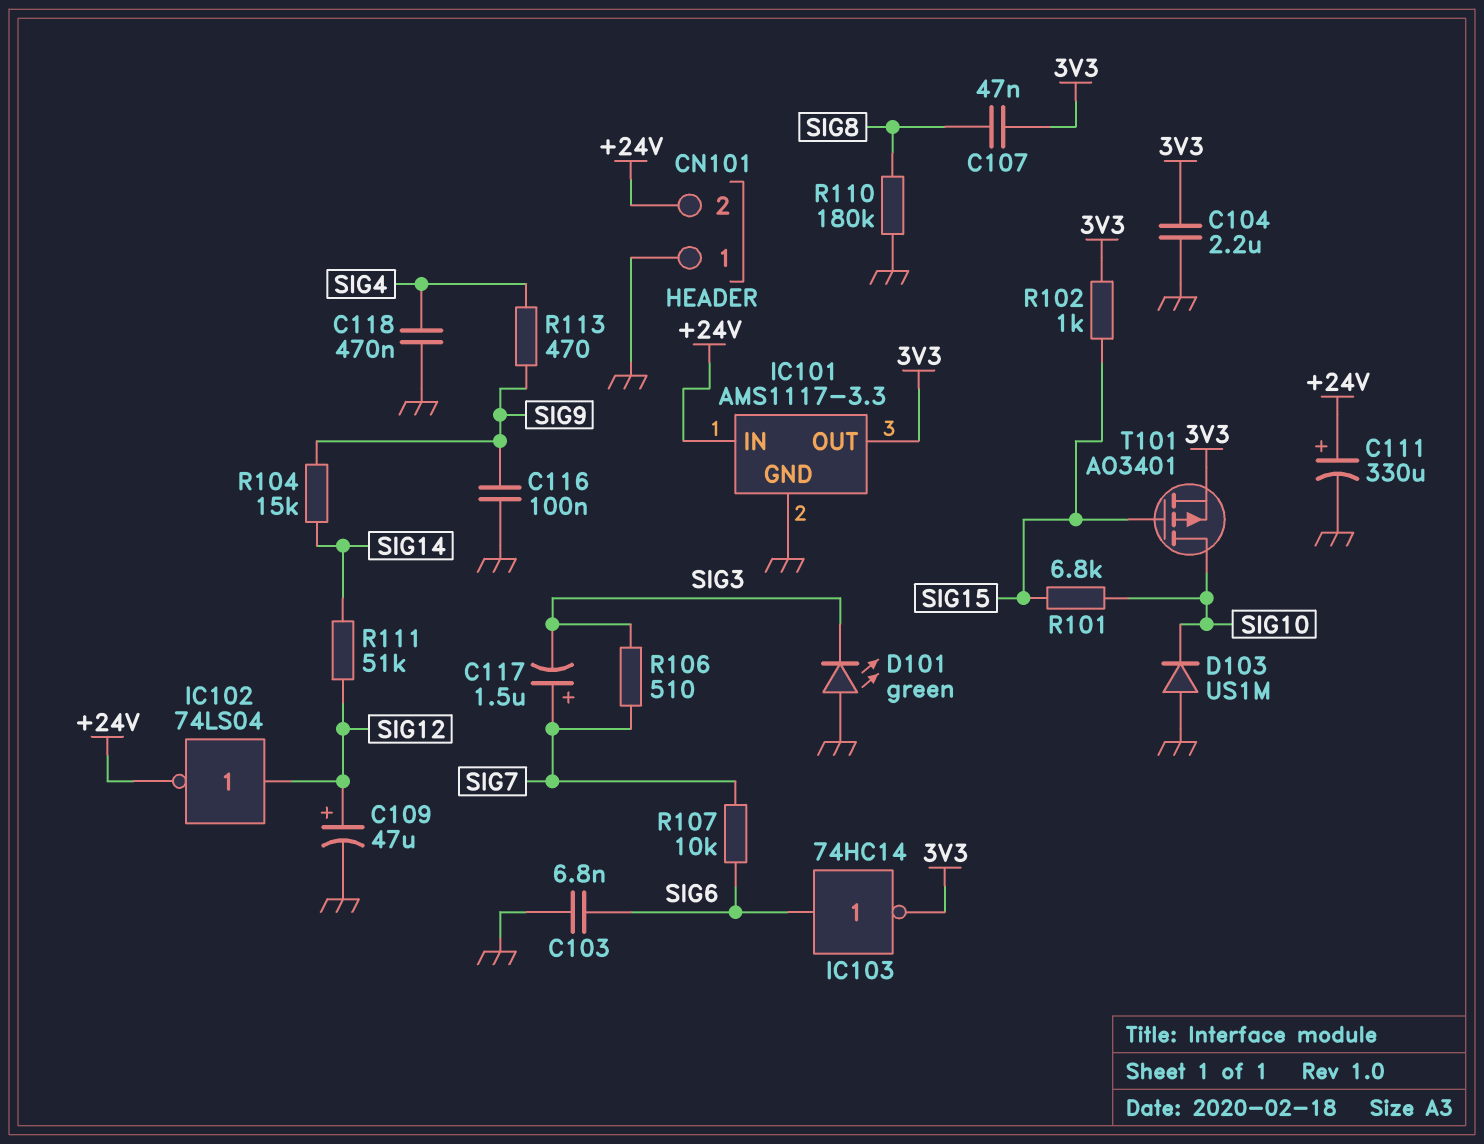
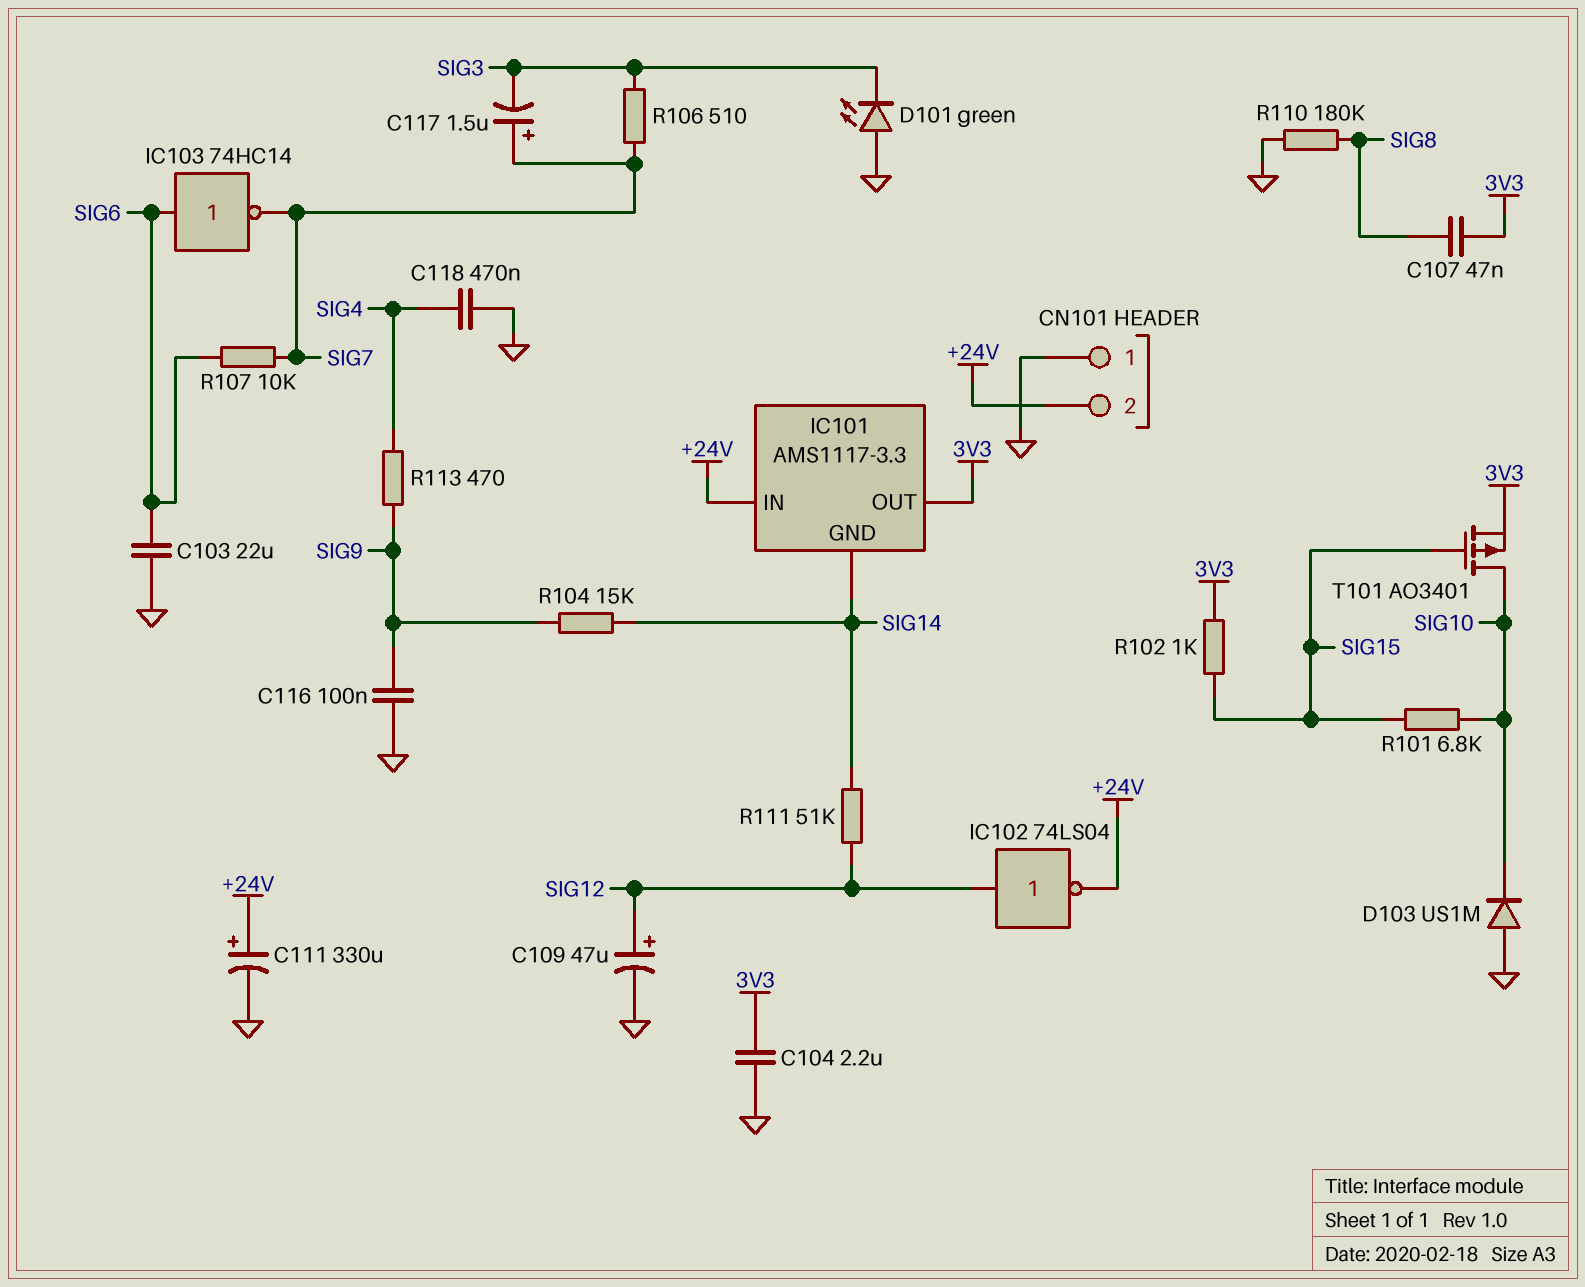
C103: 6.8nF (GND, SIG6) -> 22uF (GND, SIG6)
IC101 pin GND: GND -> SIG14
IC103: NOT 74HC14 (in SIG6, out 3V3) -> NOT 74HC14 (in SIG6, out SIG7)

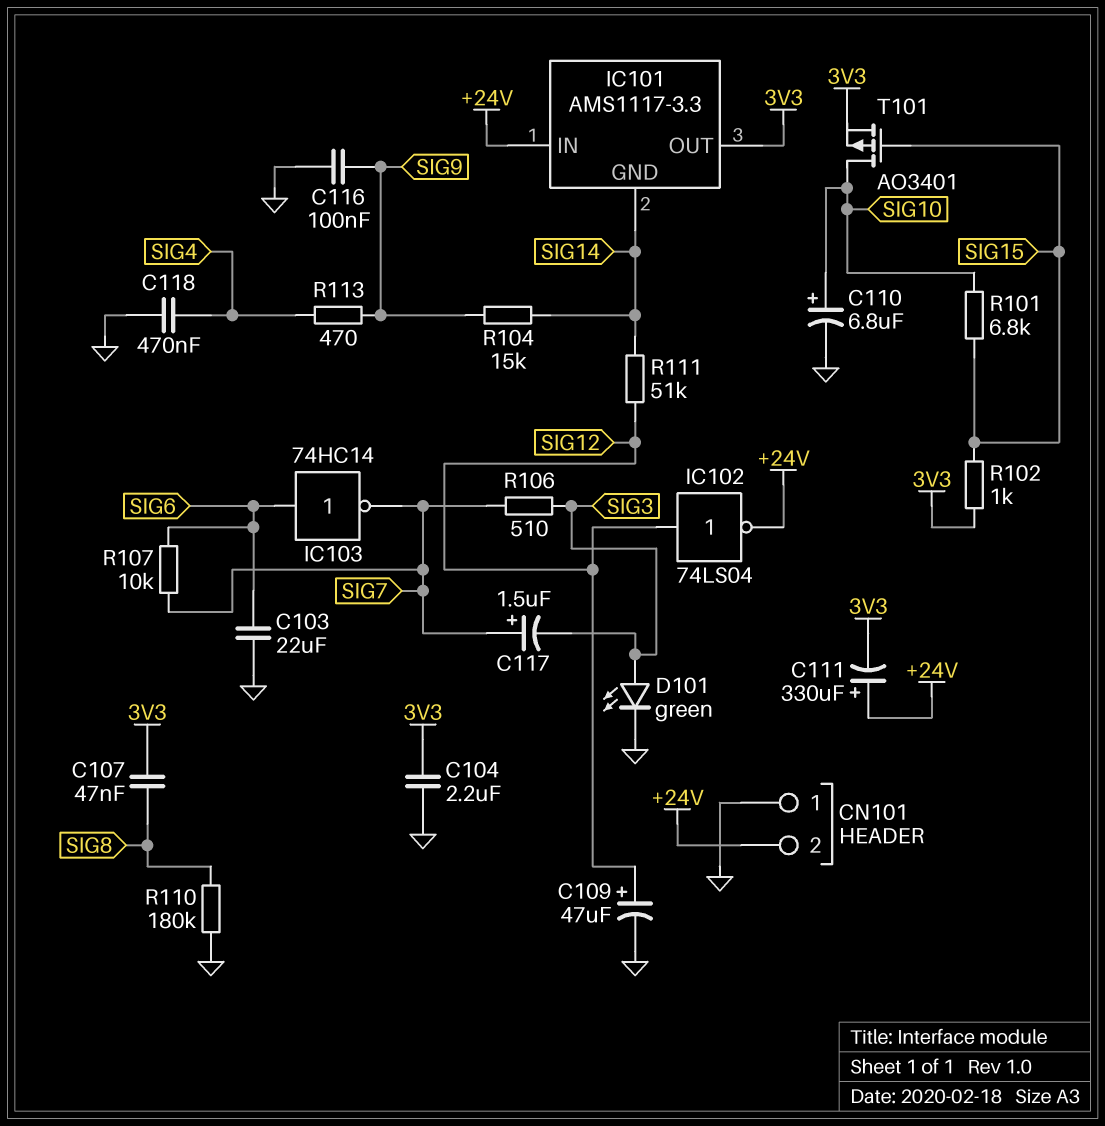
C110: none -> 6.8uF (plus SIG10, minus GND)
C111: 330uF (plus +24V, minus GND) -> 330uF (plus +24V, minus 3V3)
D101: LED green (A GND, K SIG3) -> LED green (A SIG3, K GND)
D103: diode US1M (A GND, K SIG10) -> none

